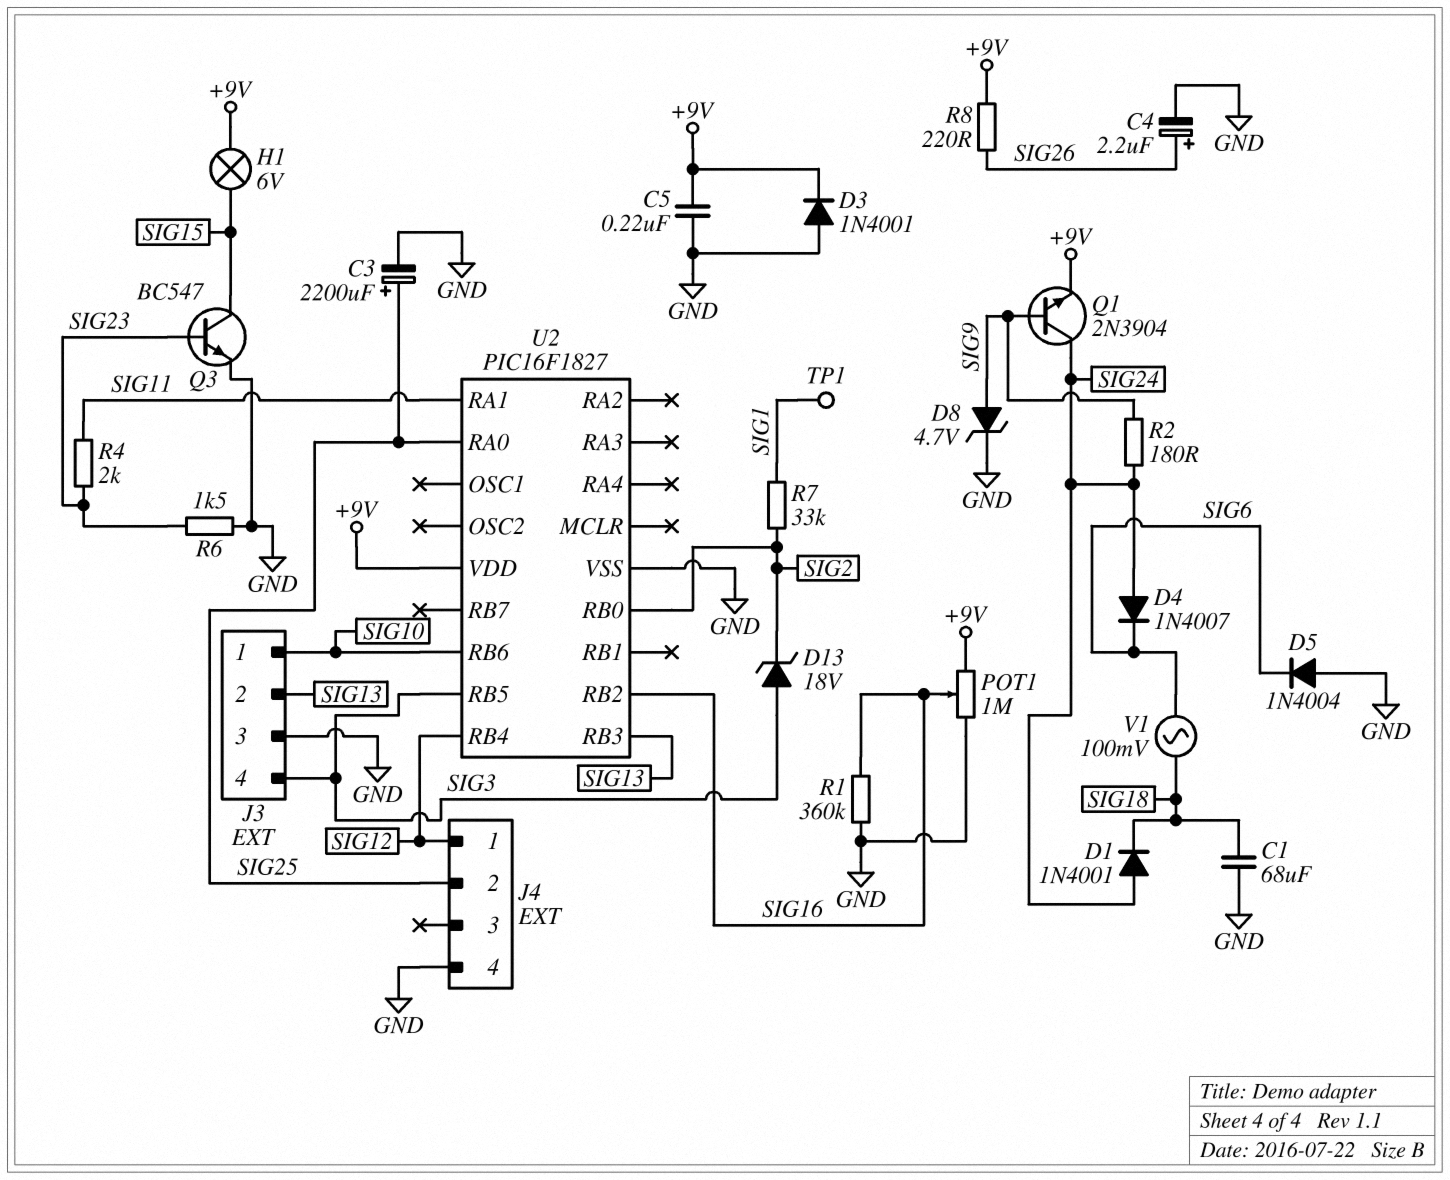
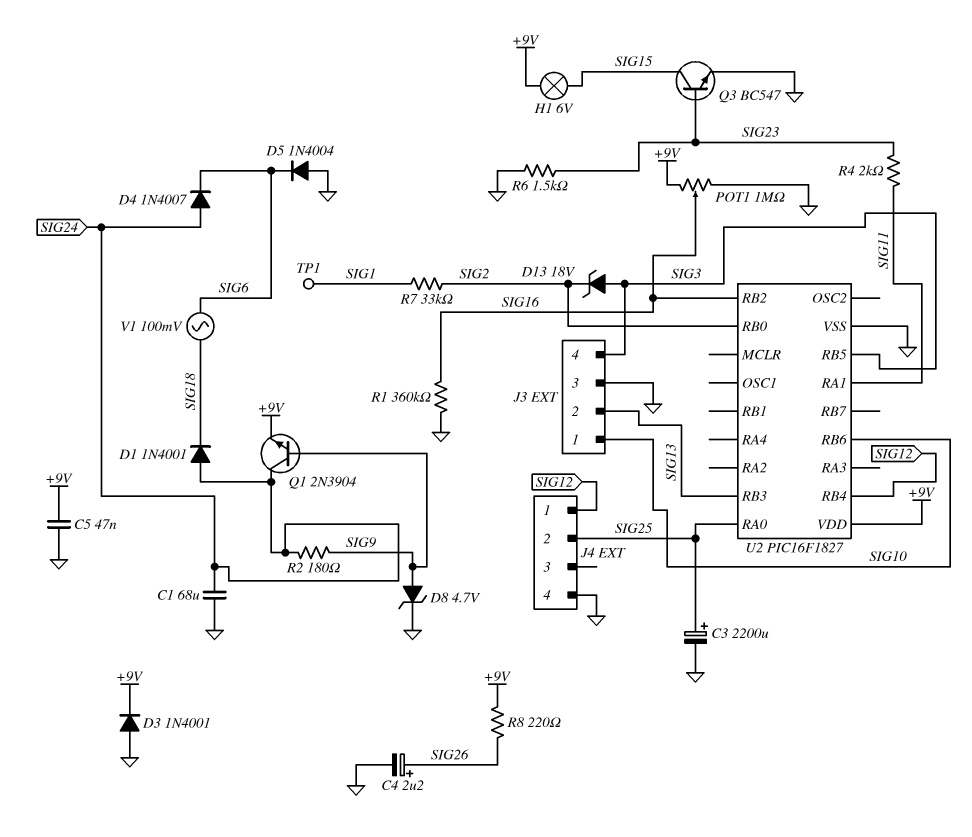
C1: 68uF (GND, SIG18) -> 68uF (GND, SIG24)
C5: 220nF (+9V, GND) -> 47nF (+9V, GND)

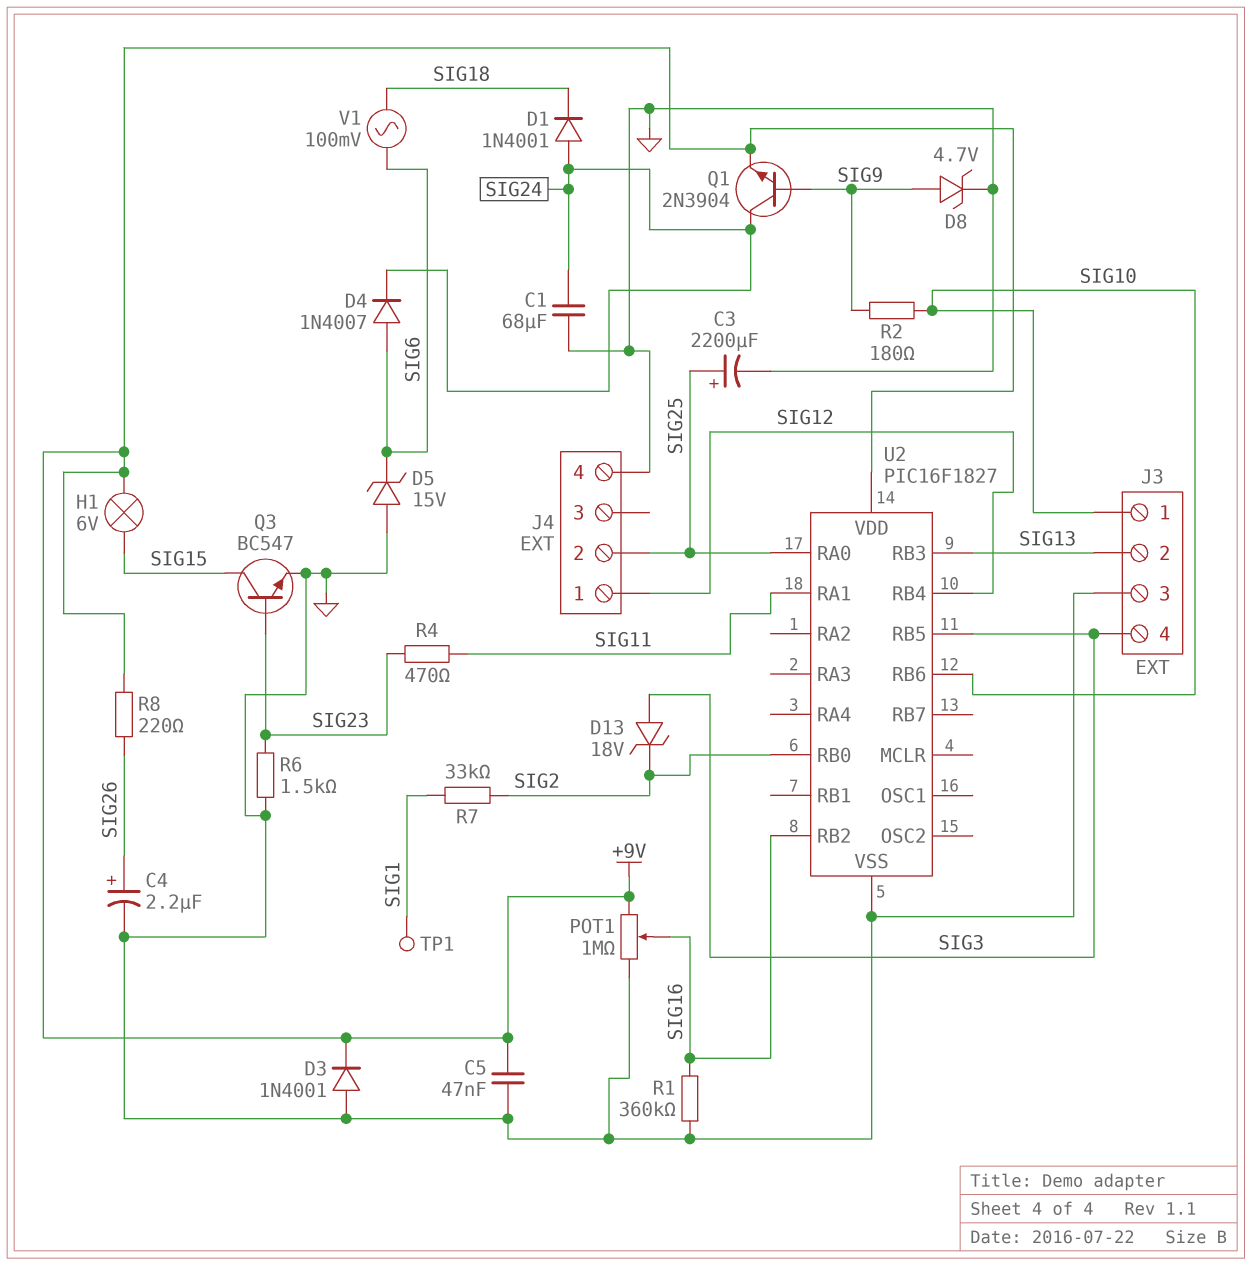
D4: diode 1N4007 (A SIG24, K SIG6) -> diode 1N4007 (A SIG6, K SIG24)
D5: diode 1N4004 (A GND, K SIG6) -> zener 15V (A GND, K SIG6)
R2: 180 (SIG9, SIG24) -> 180 (SIG9, SIG10)
R4: 2k (SIG11, SIG23) -> 470 (SIG11, SIG23)

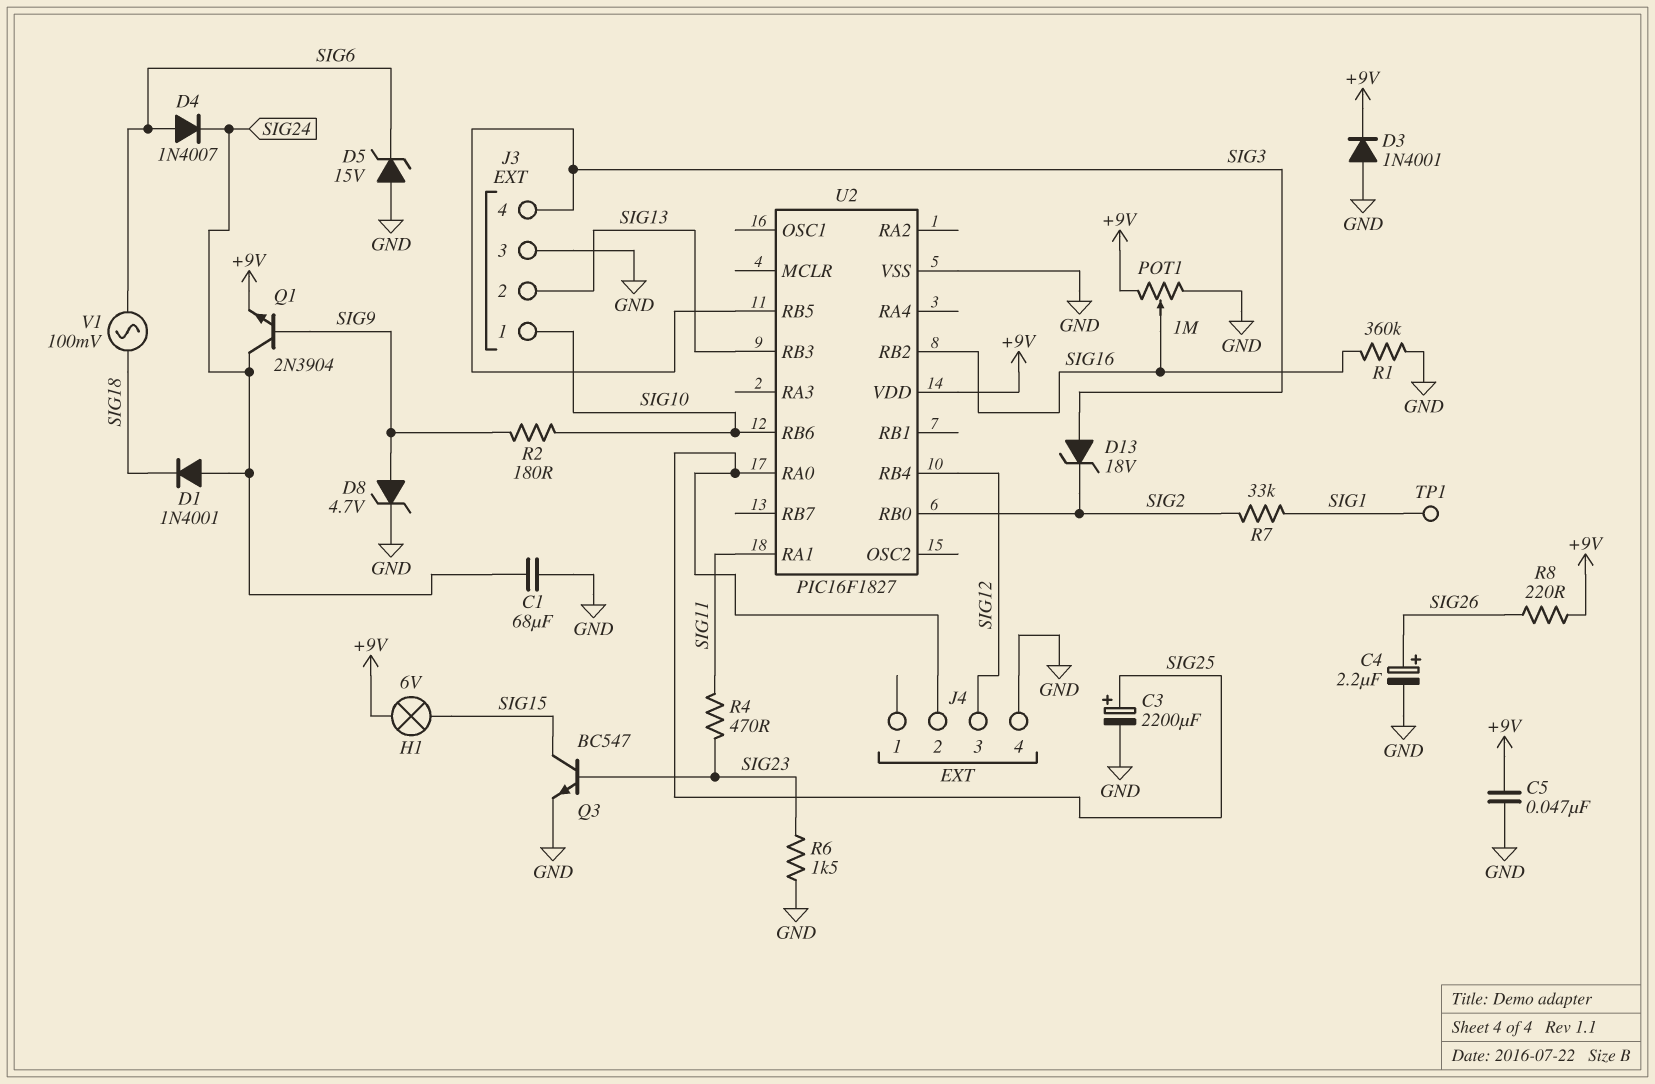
J4 pin 1: SIG12 -> none
J4 pin 3: none -> SIG12

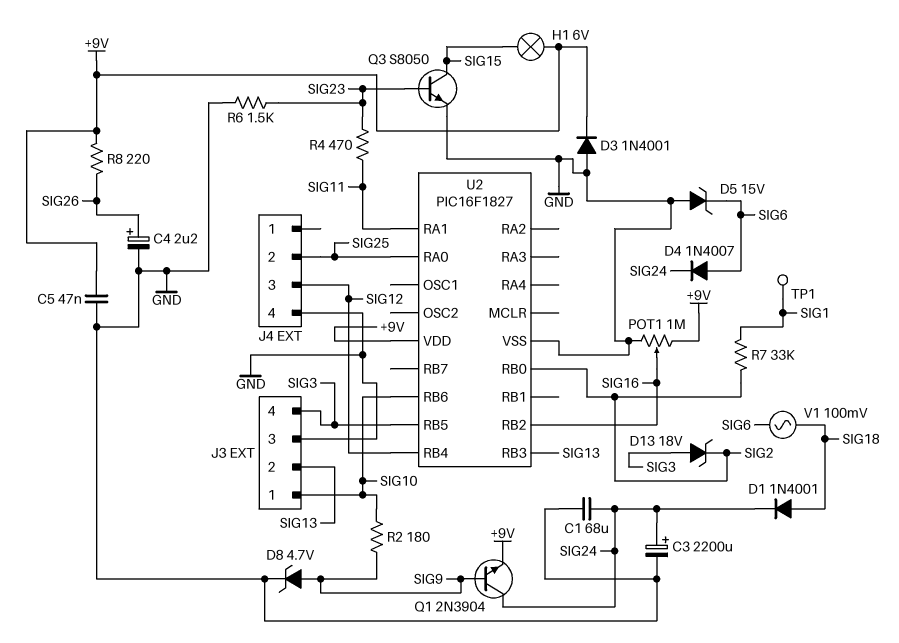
C3: 2200uF (plus SIG25, minus GND) -> 2200uF (plus SIG24, minus GND)
D1: diode 1N4001 (A SIG24, K SIG18) -> diode 1N4001 (A SIG18, K SIG24)
Q3: NPN BC547 (B SIG23, C SIG15, E GND) -> NPN S8050 (B SIG23, C SIG15, E GND)
R1: 360k (GND, SIG16) -> none

